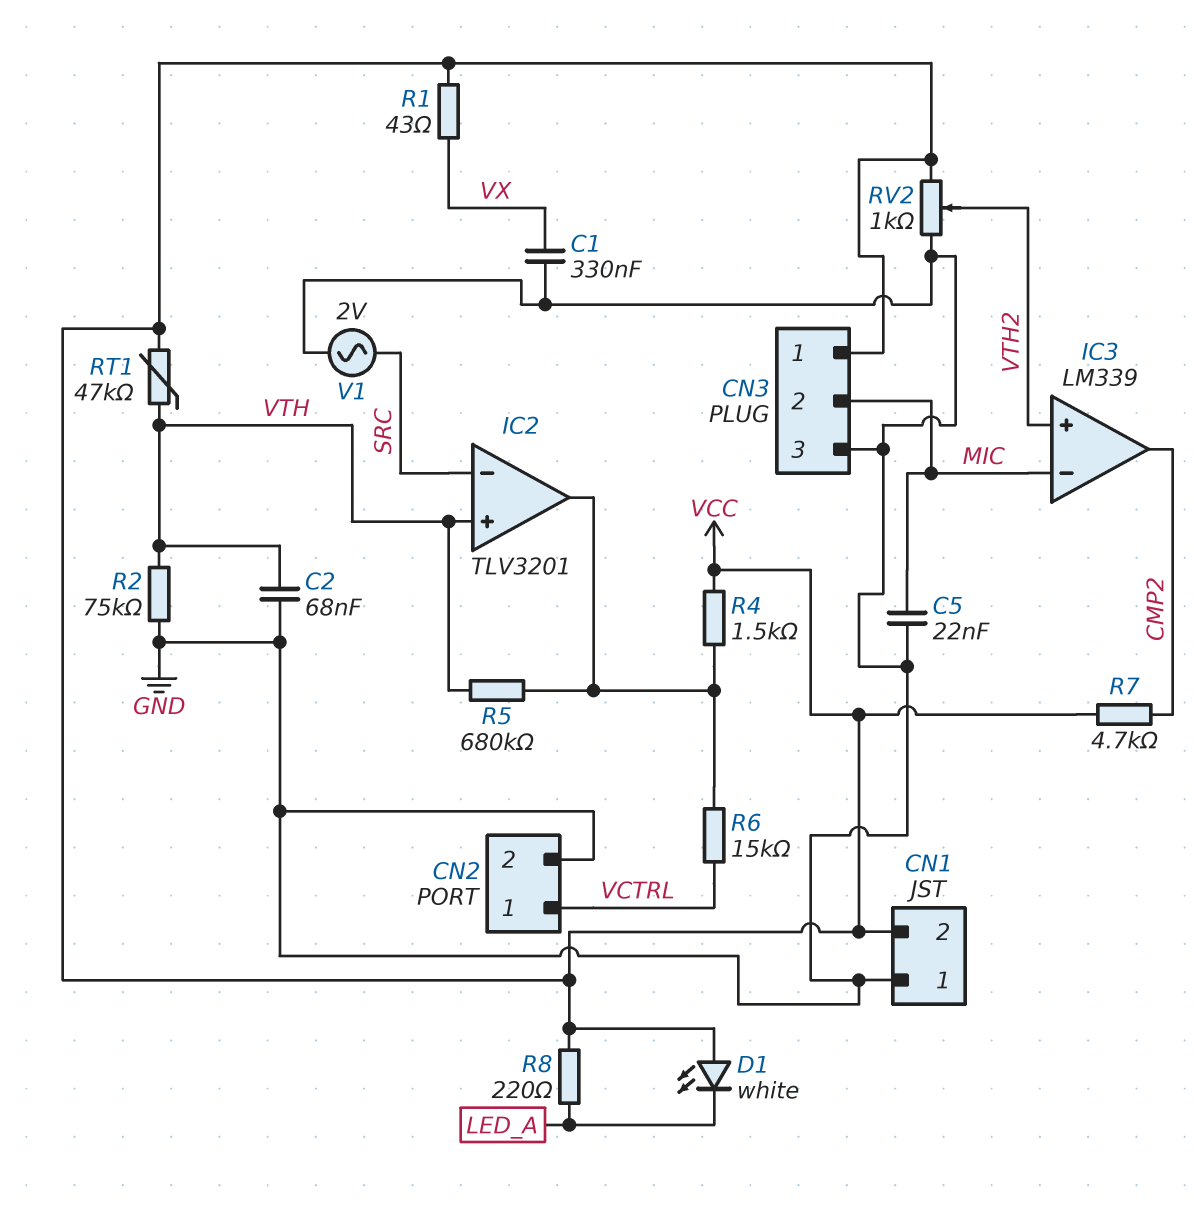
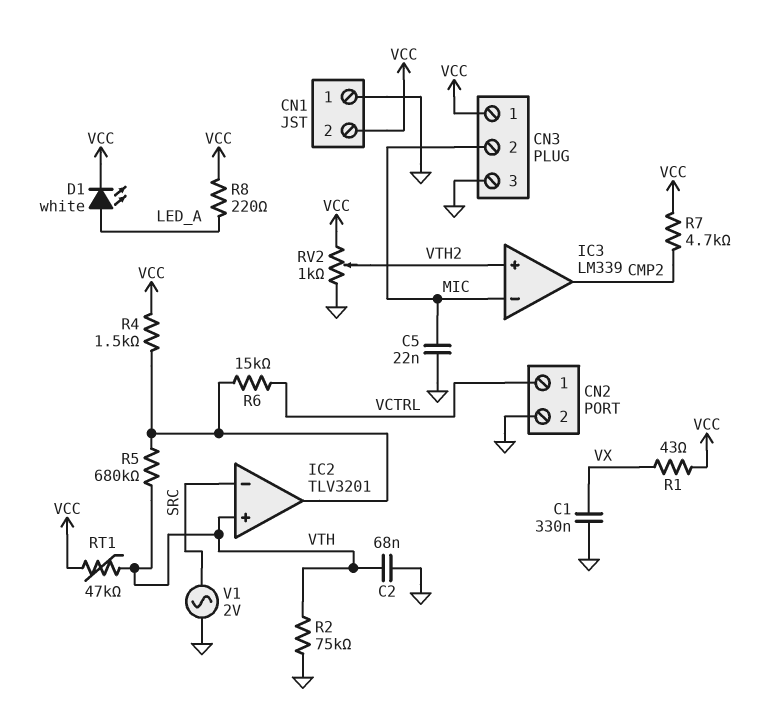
D1: LED white (A VCC, K LED_A) -> LED white (A LED_A, K VCC)

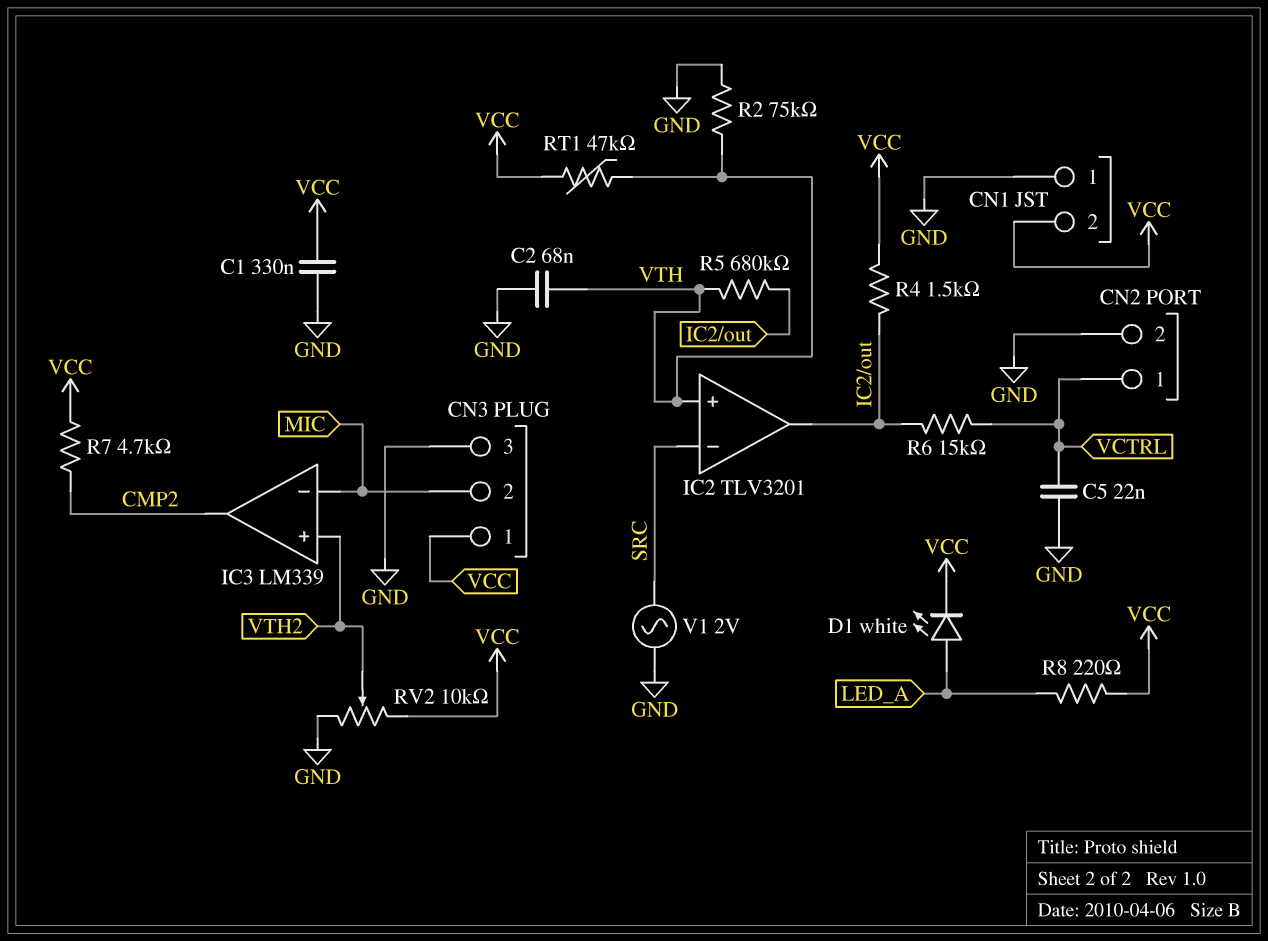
C1: 330nF (GND, VX) -> 330nF (GND, VCC)
C5: 22nF (GND, MIC) -> 22nF (GND, VCTRL)
R1: 43 (VCC, VX) -> none
RV2: 1k (GND, VCC, wiper VTH2) -> 10k (GND, VCC, wiper VTH2)

